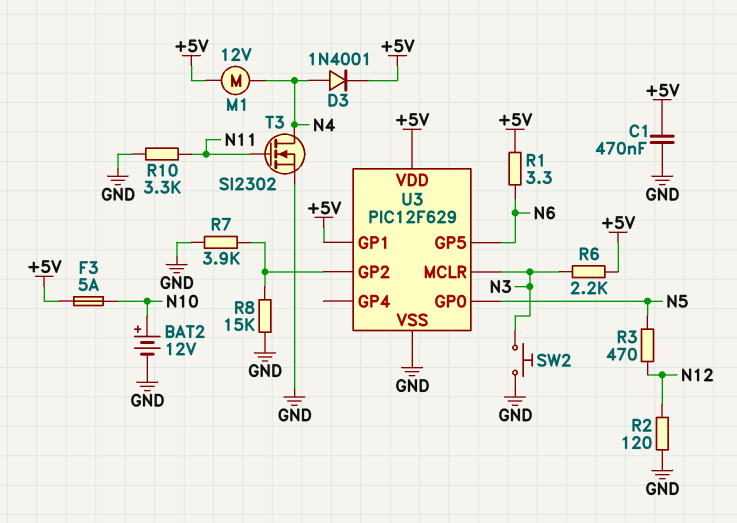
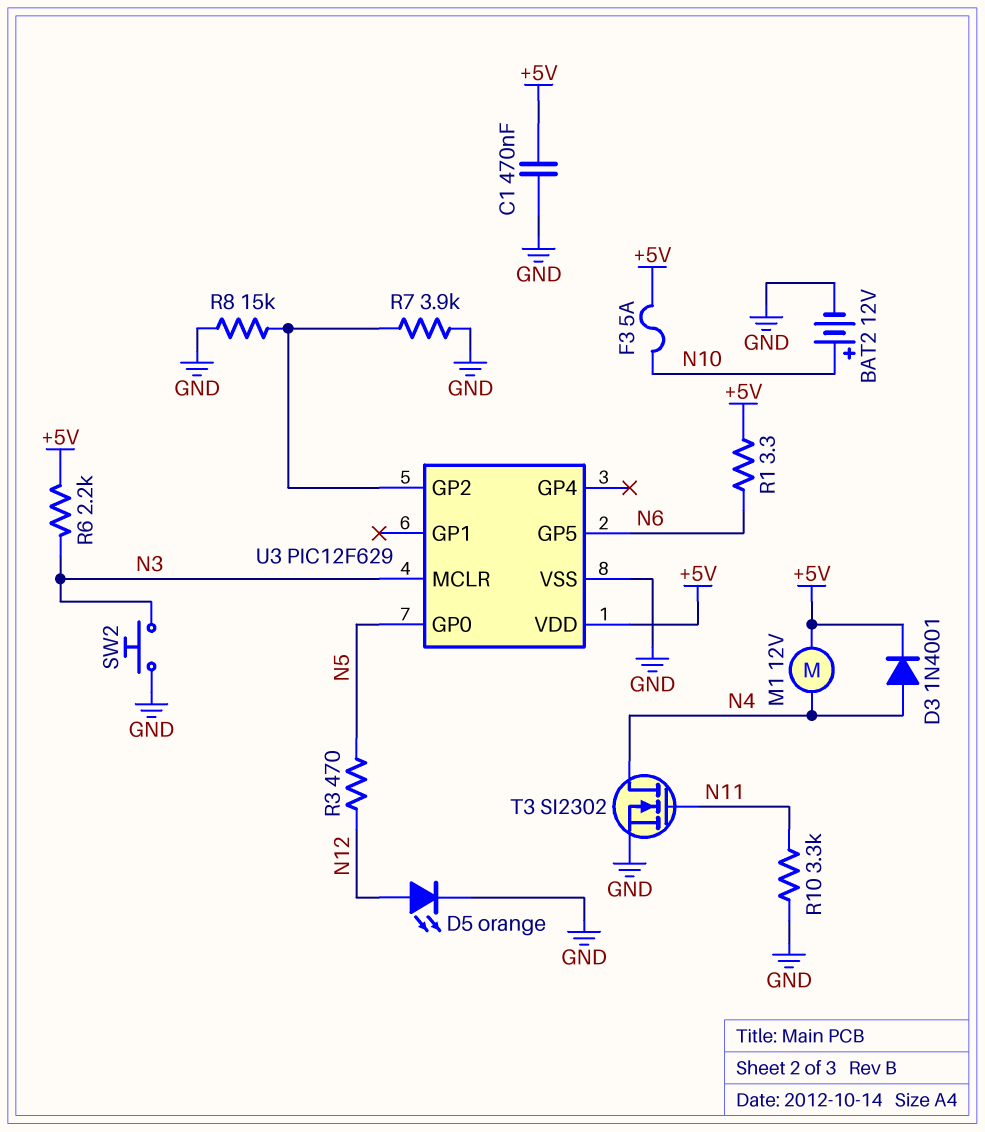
D5: none -> LED orange (A N12, K GND)
R2: 120 (GND, N12) -> none
U3 pin GP1: +5V -> none

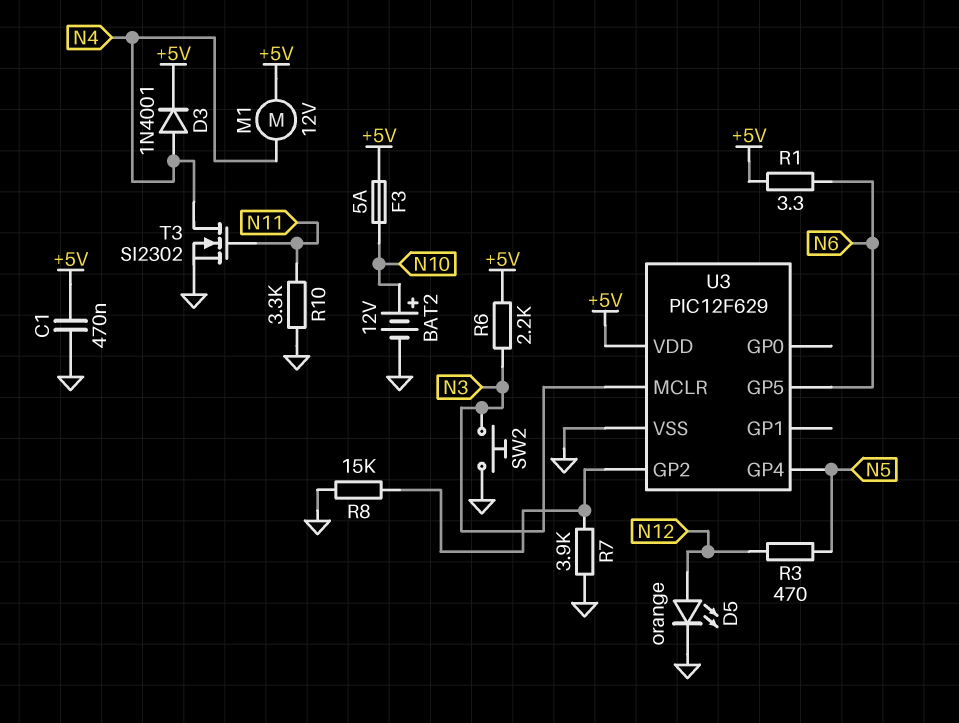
U3 pin GP0: N5 -> none
U3 pin GP4: none -> N5

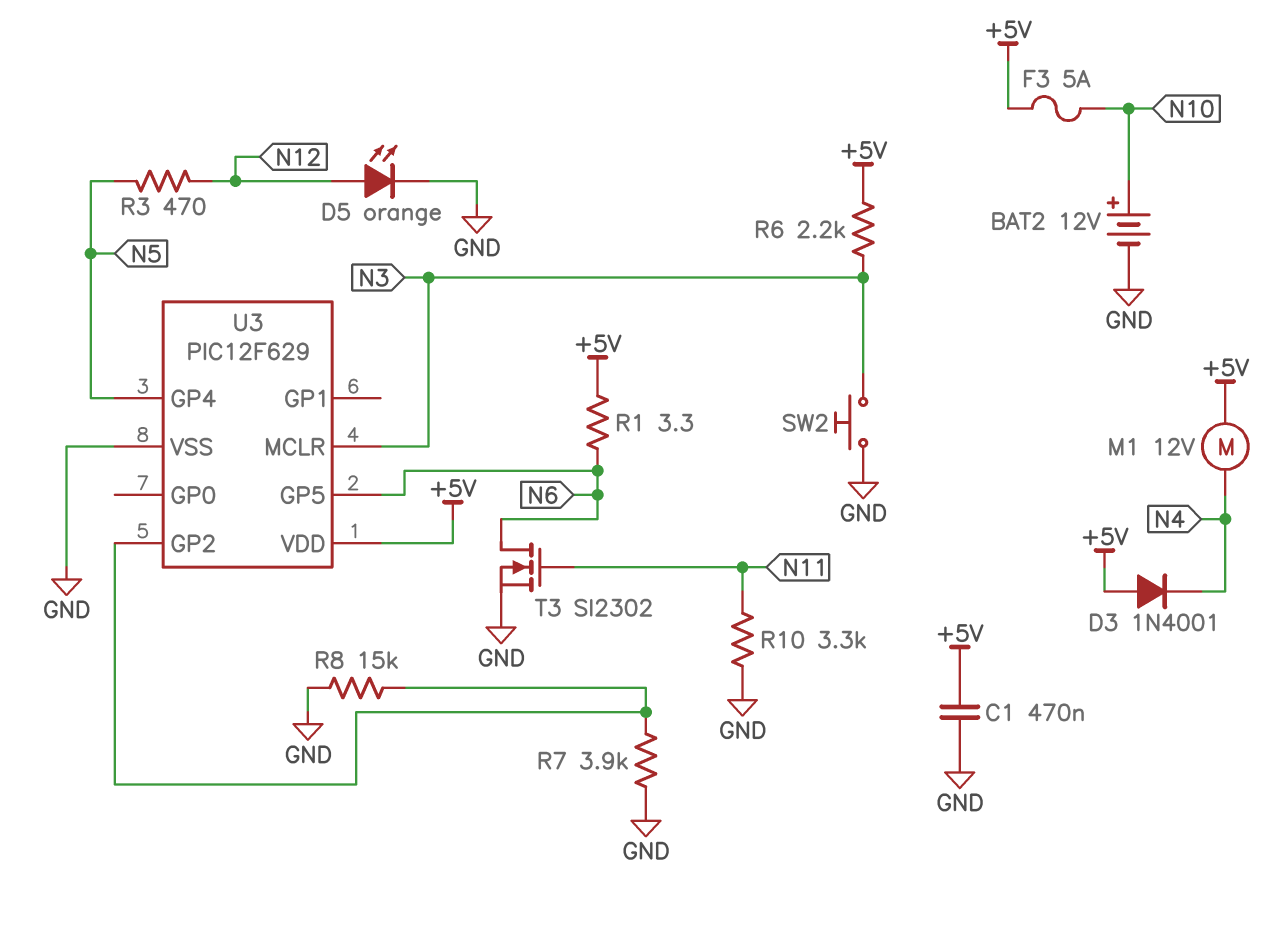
D3: diode 1N4001 (A N4, K +5V) -> diode 1N4001 (A +5V, K N4)
T3: NMOS SI2302 (G N11, D N4, S GND) -> NMOS SI2302 (G N11, D N6, S GND)

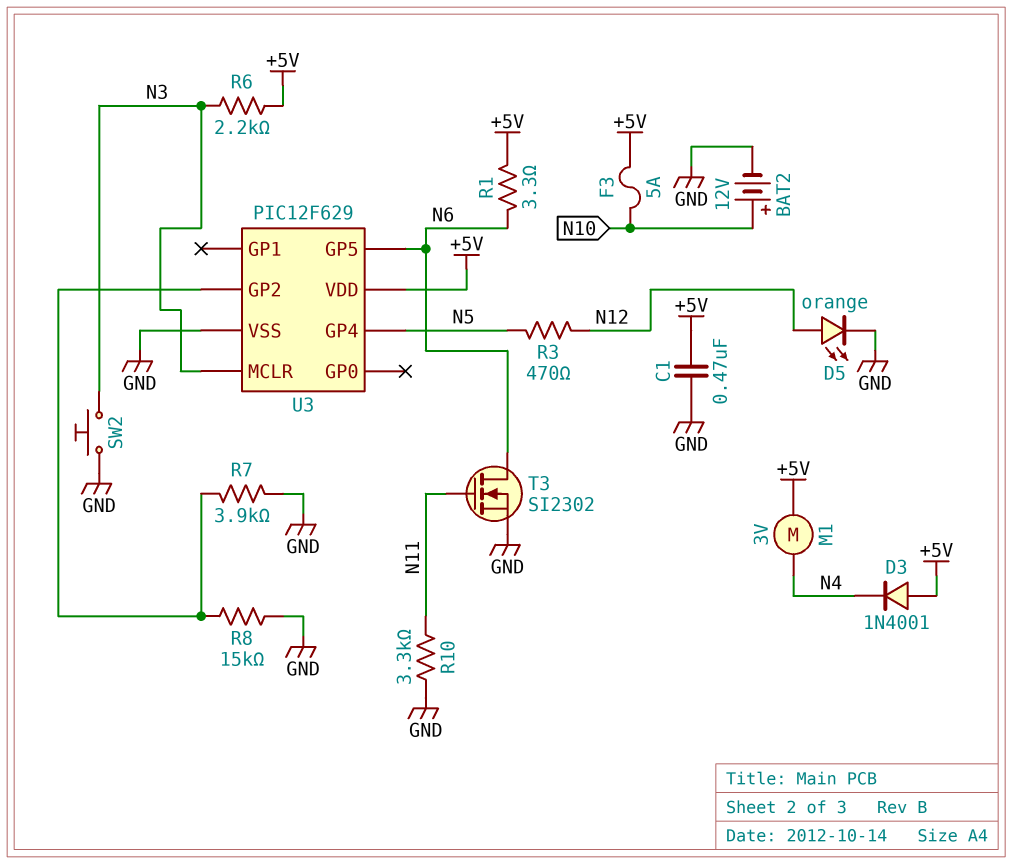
M1: motor 12V (+5V, N4) -> motor 3V (+5V, N4)

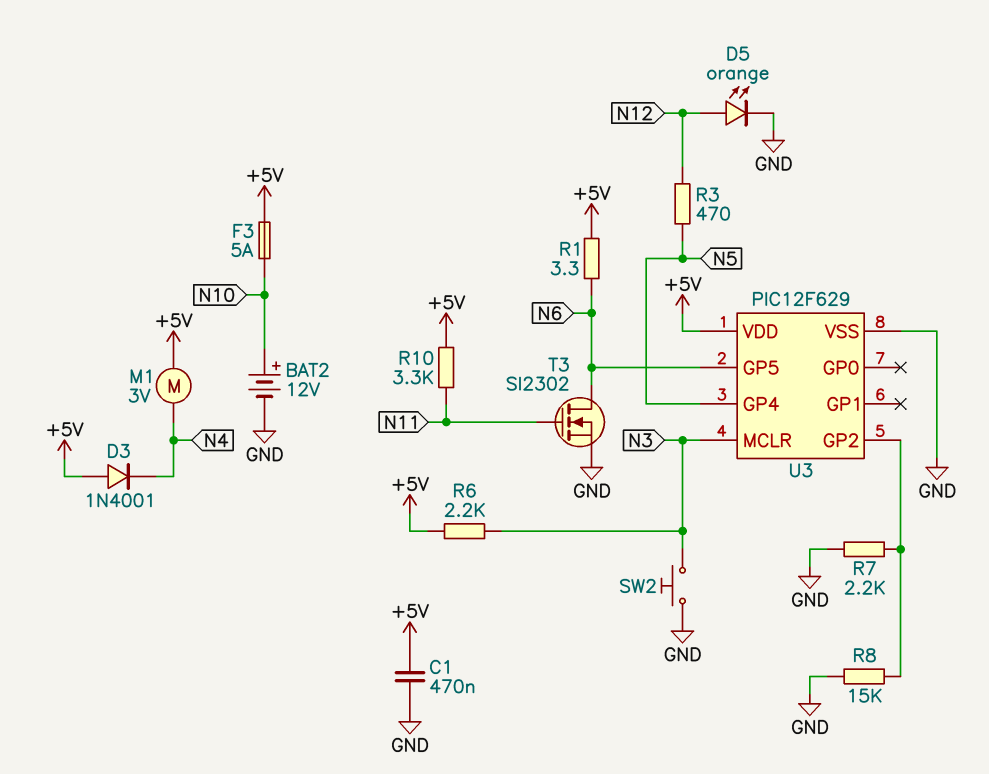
R7: 3.9k (GND, U3/GP2) -> 2.2k (GND, U3/GP2)
R10: 3.3k (GND, N11) -> 3.3k (+5V, N11)

